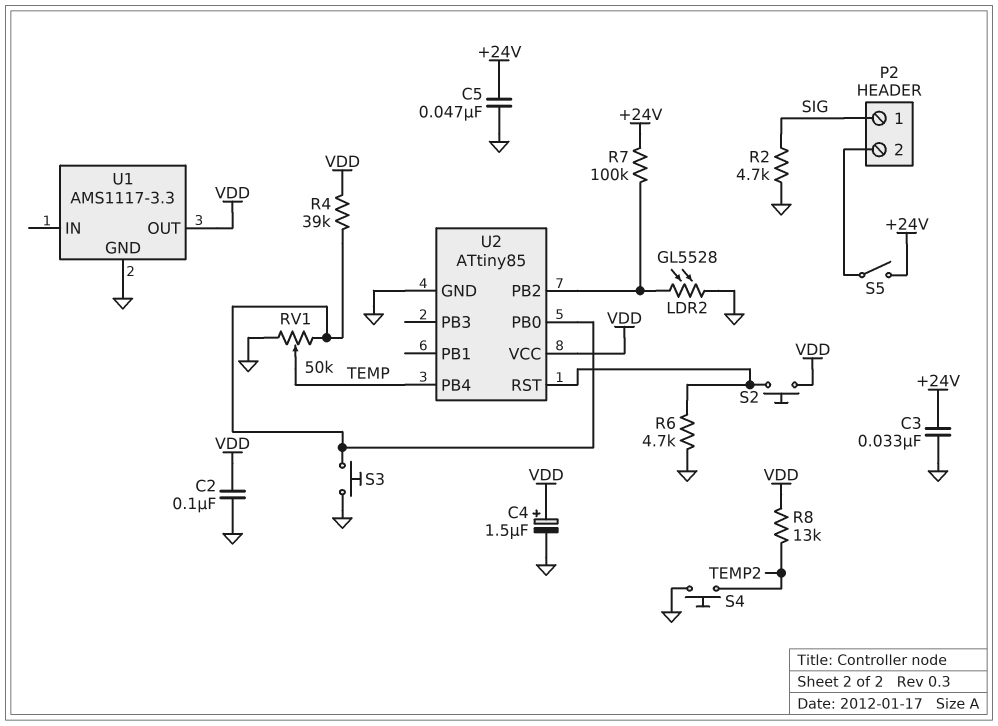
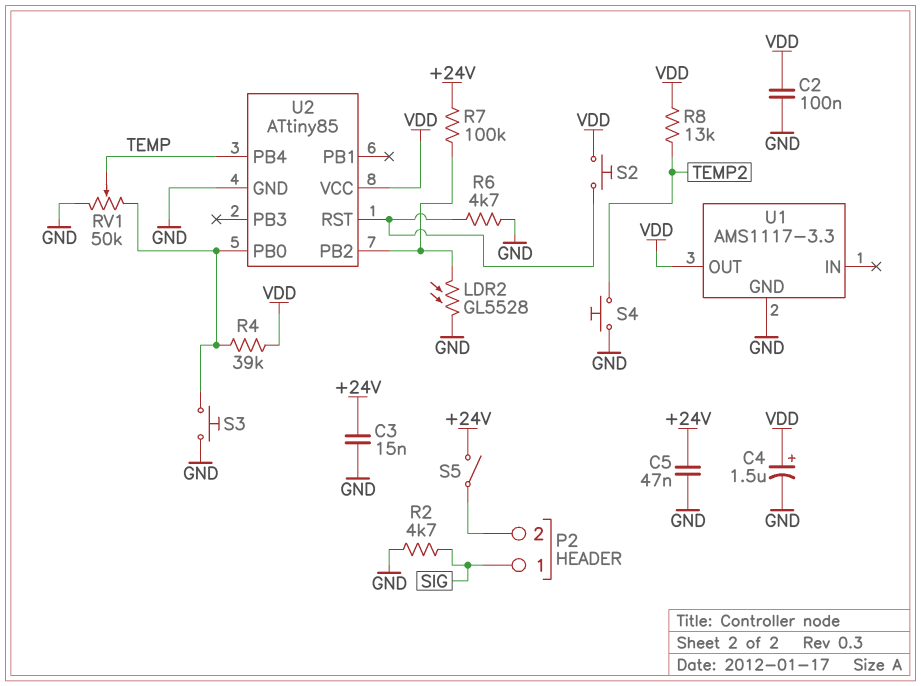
C3: 33nF (+24V, GND) -> 15nF (+24V, GND)

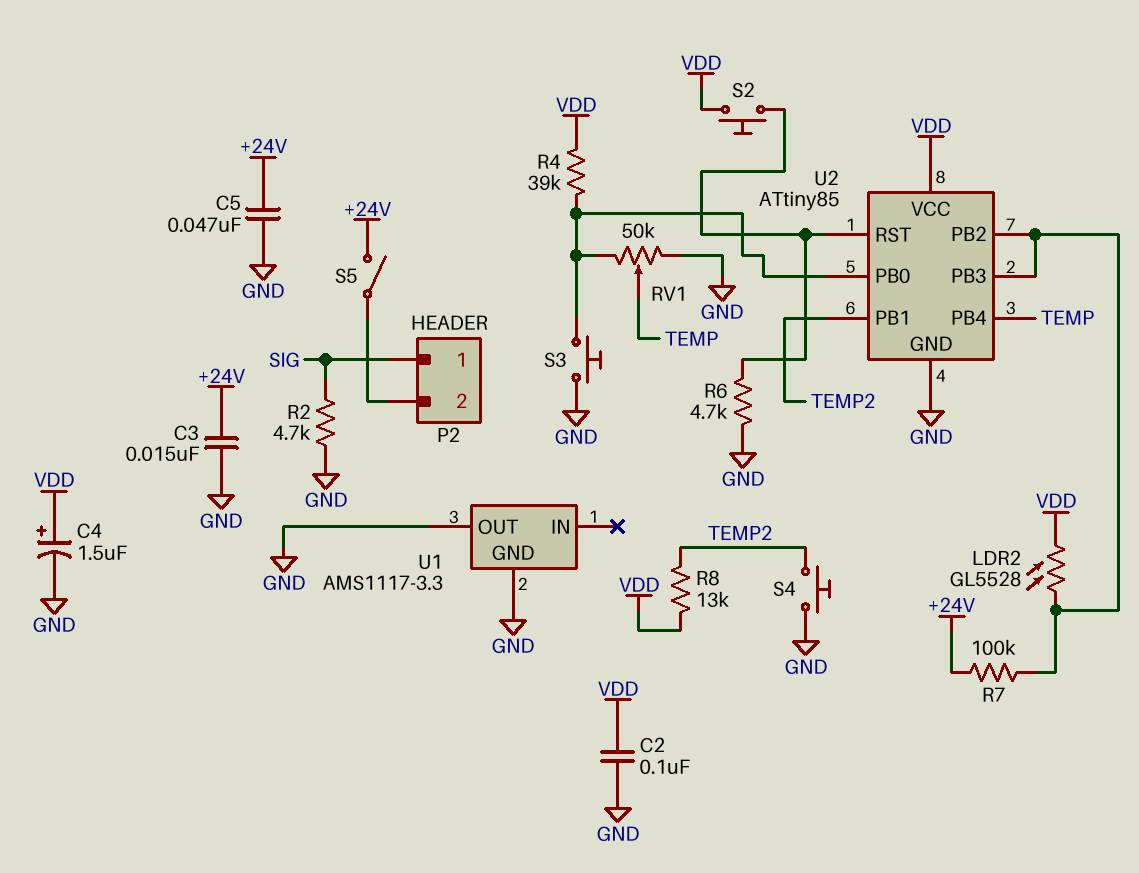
LDR2: GL5528 (GND, U2/PB2) -> GL5528 (U2/PB2, VDD)
U1 pin OUT: VDD -> GND
U2 pin PB1: none -> TEMP2
U2 pin PB3: none -> U2/PB2

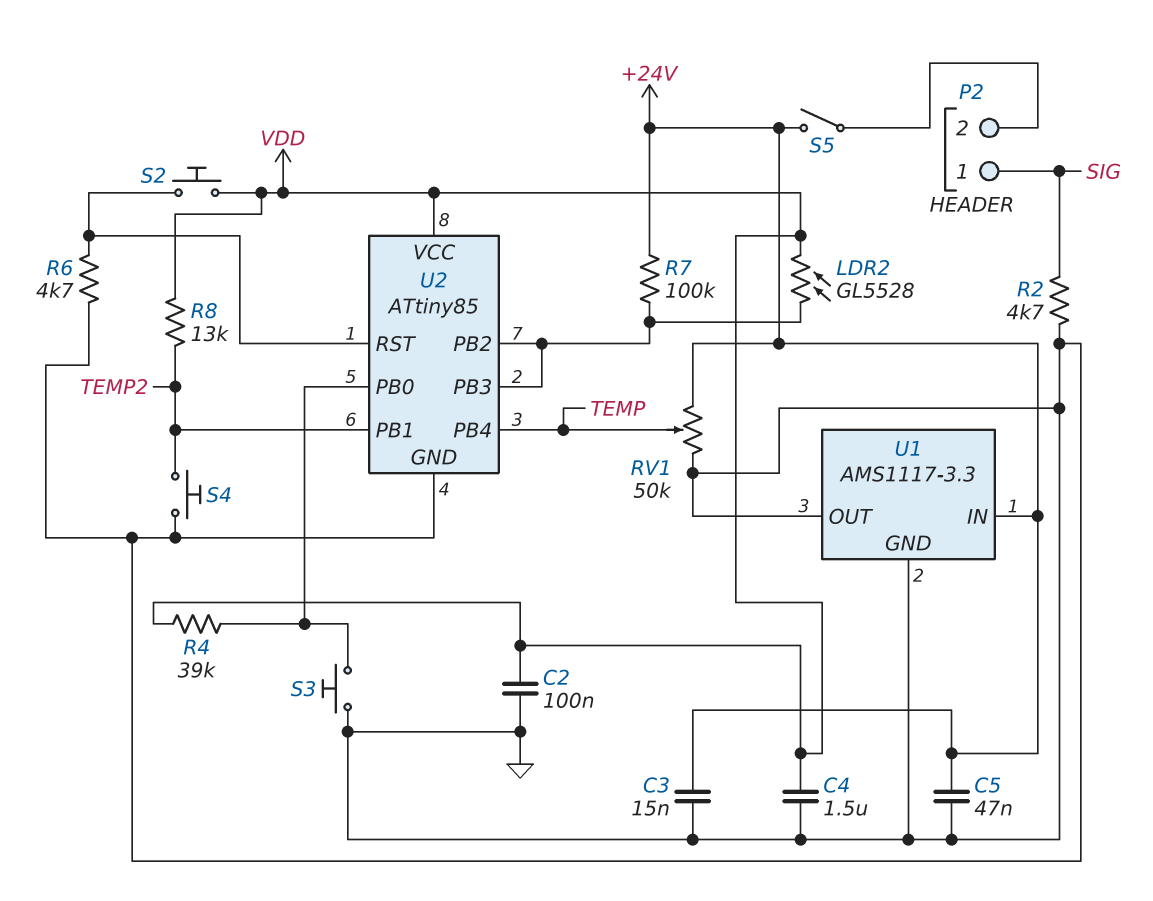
C4: 1.5uF (plus VDD, minus GND) -> 1.5uF (GND, VDD)
RV1: 50k (GND, U2/PB0, wiper TEMP) -> 50k (+24V, GND, wiper TEMP)
U1 pin IN: none -> +24V

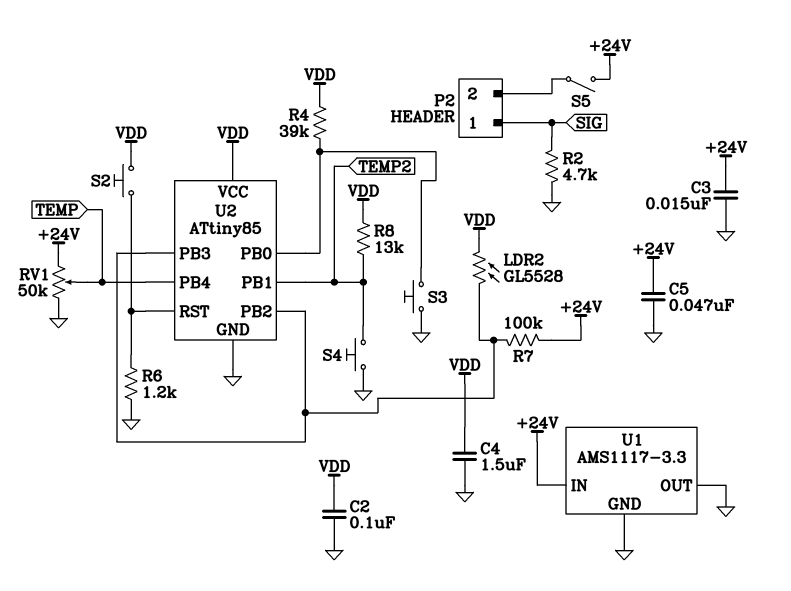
R6: 4.7k (GND, U2/RST) -> 1.2k (GND, U2/RST)

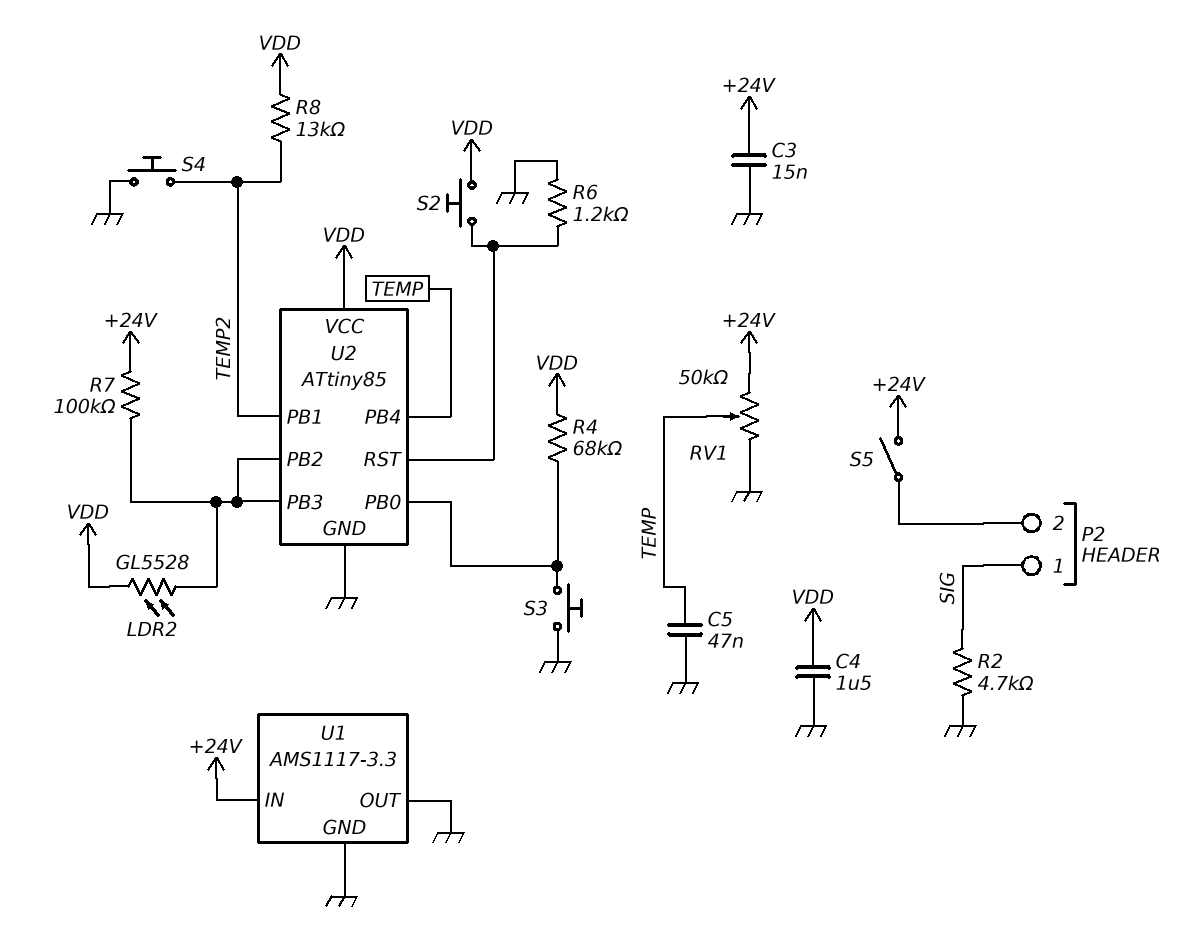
C2: 100nF (GND, VDD) -> none
C5: 47nF (+24V, GND) -> 47nF (GND, TEMP)
R4: 39k (U2/PB0, VDD) -> 68k (U2/PB0, VDD)

